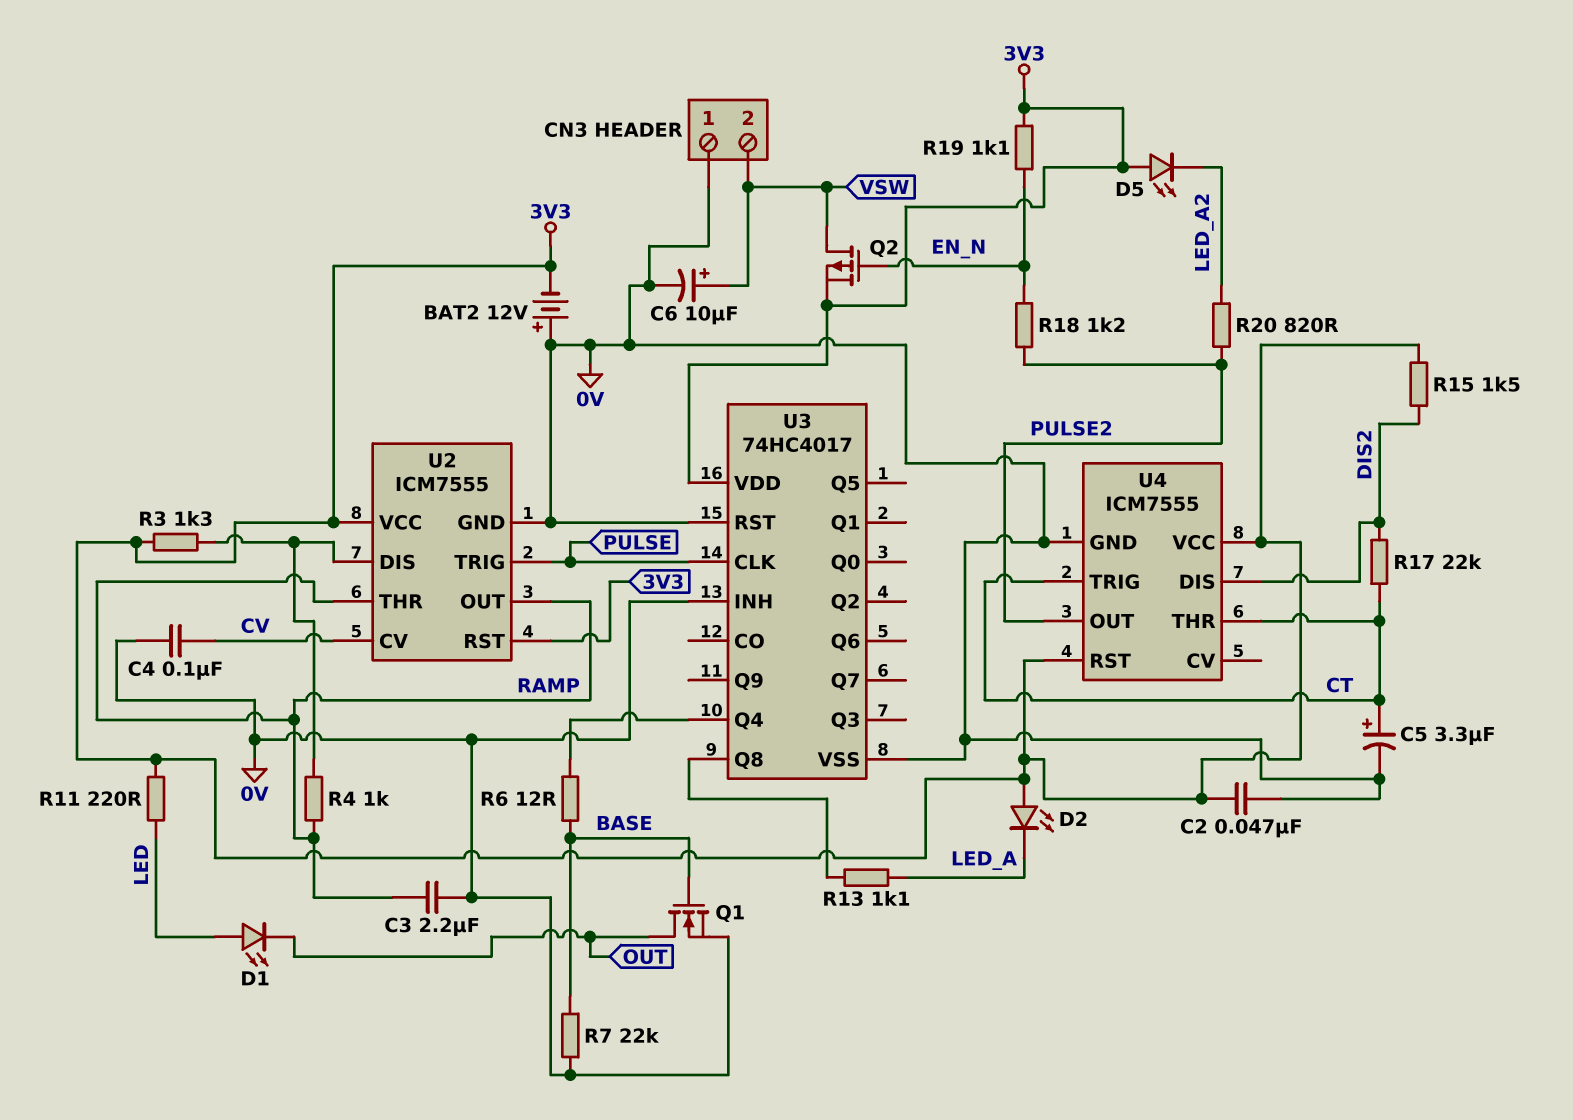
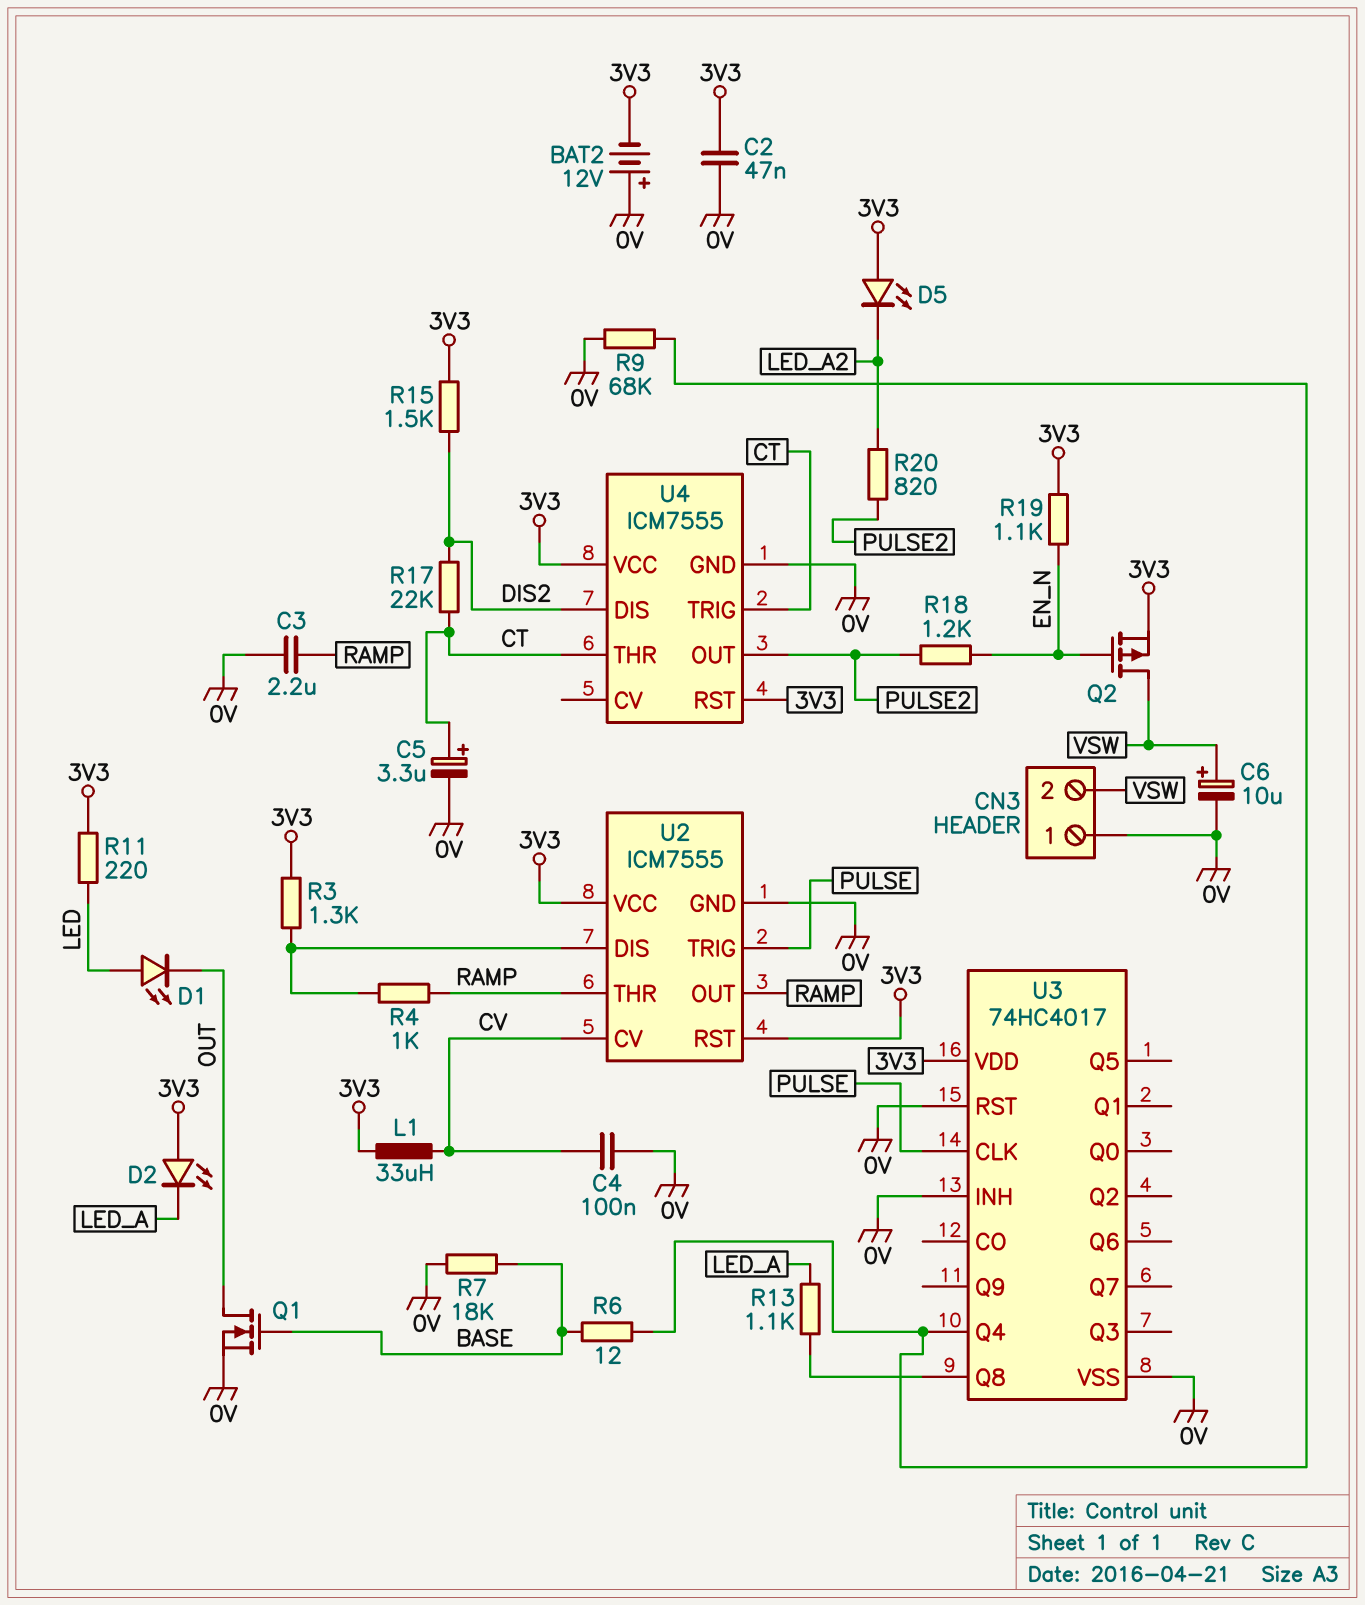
L1: none -> 33uH (3V3, CV)
R7: 22k (0V, BASE) -> 18k (0V, BASE)
R9: none -> 68k (0V, U3/Q4)

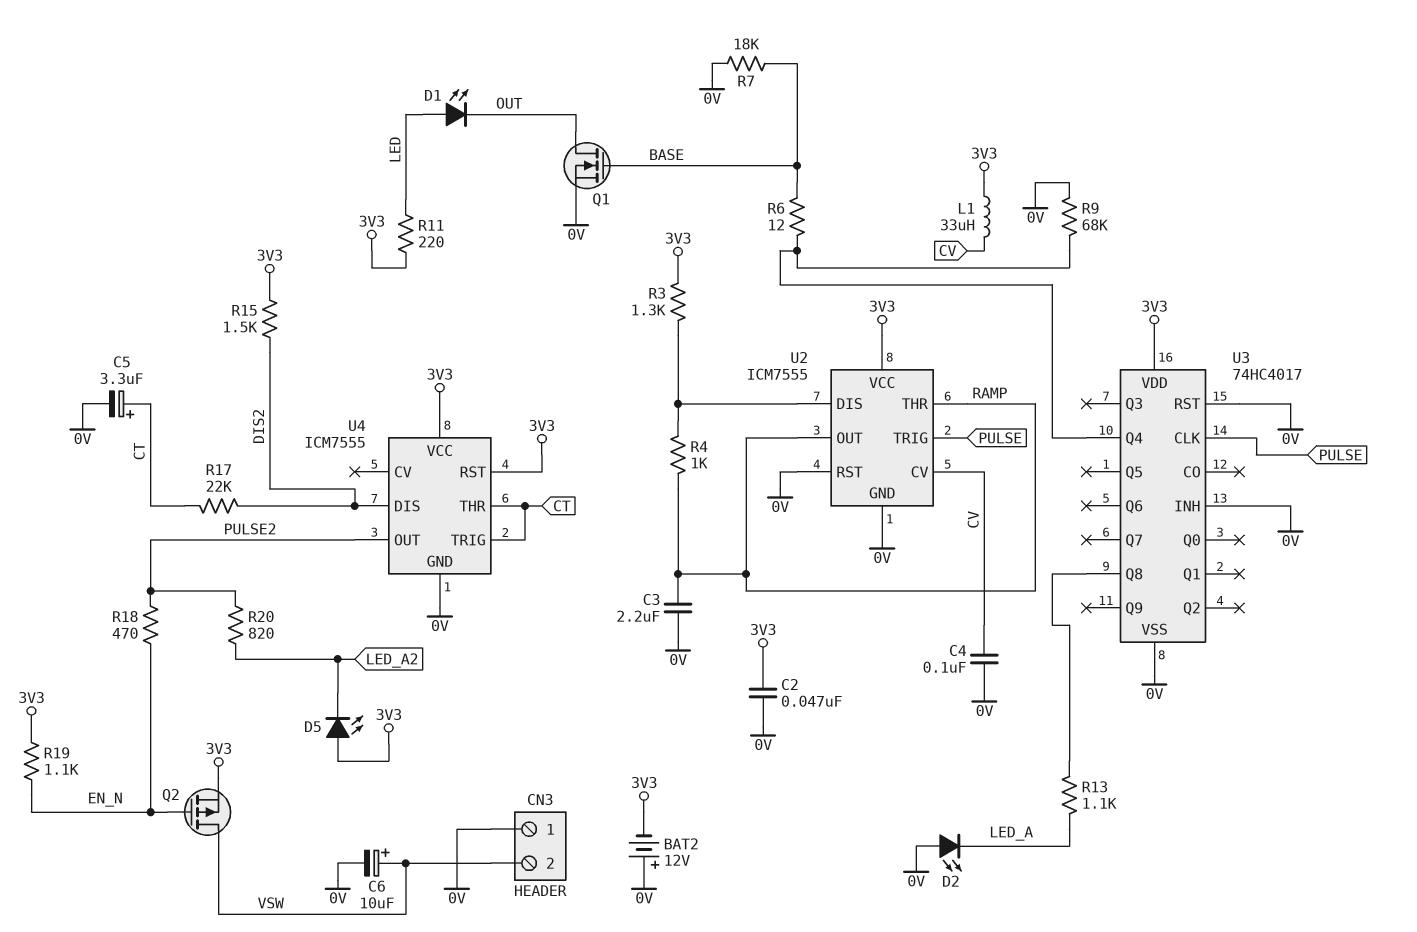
D2: LED (A 3V3, K LED_A) -> LED (A 0V, K LED_A)
R18: 1.2k (EN_N, PULSE2) -> 470 (EN_N, PULSE2)
U2 pin RST: 3V3 -> 0V

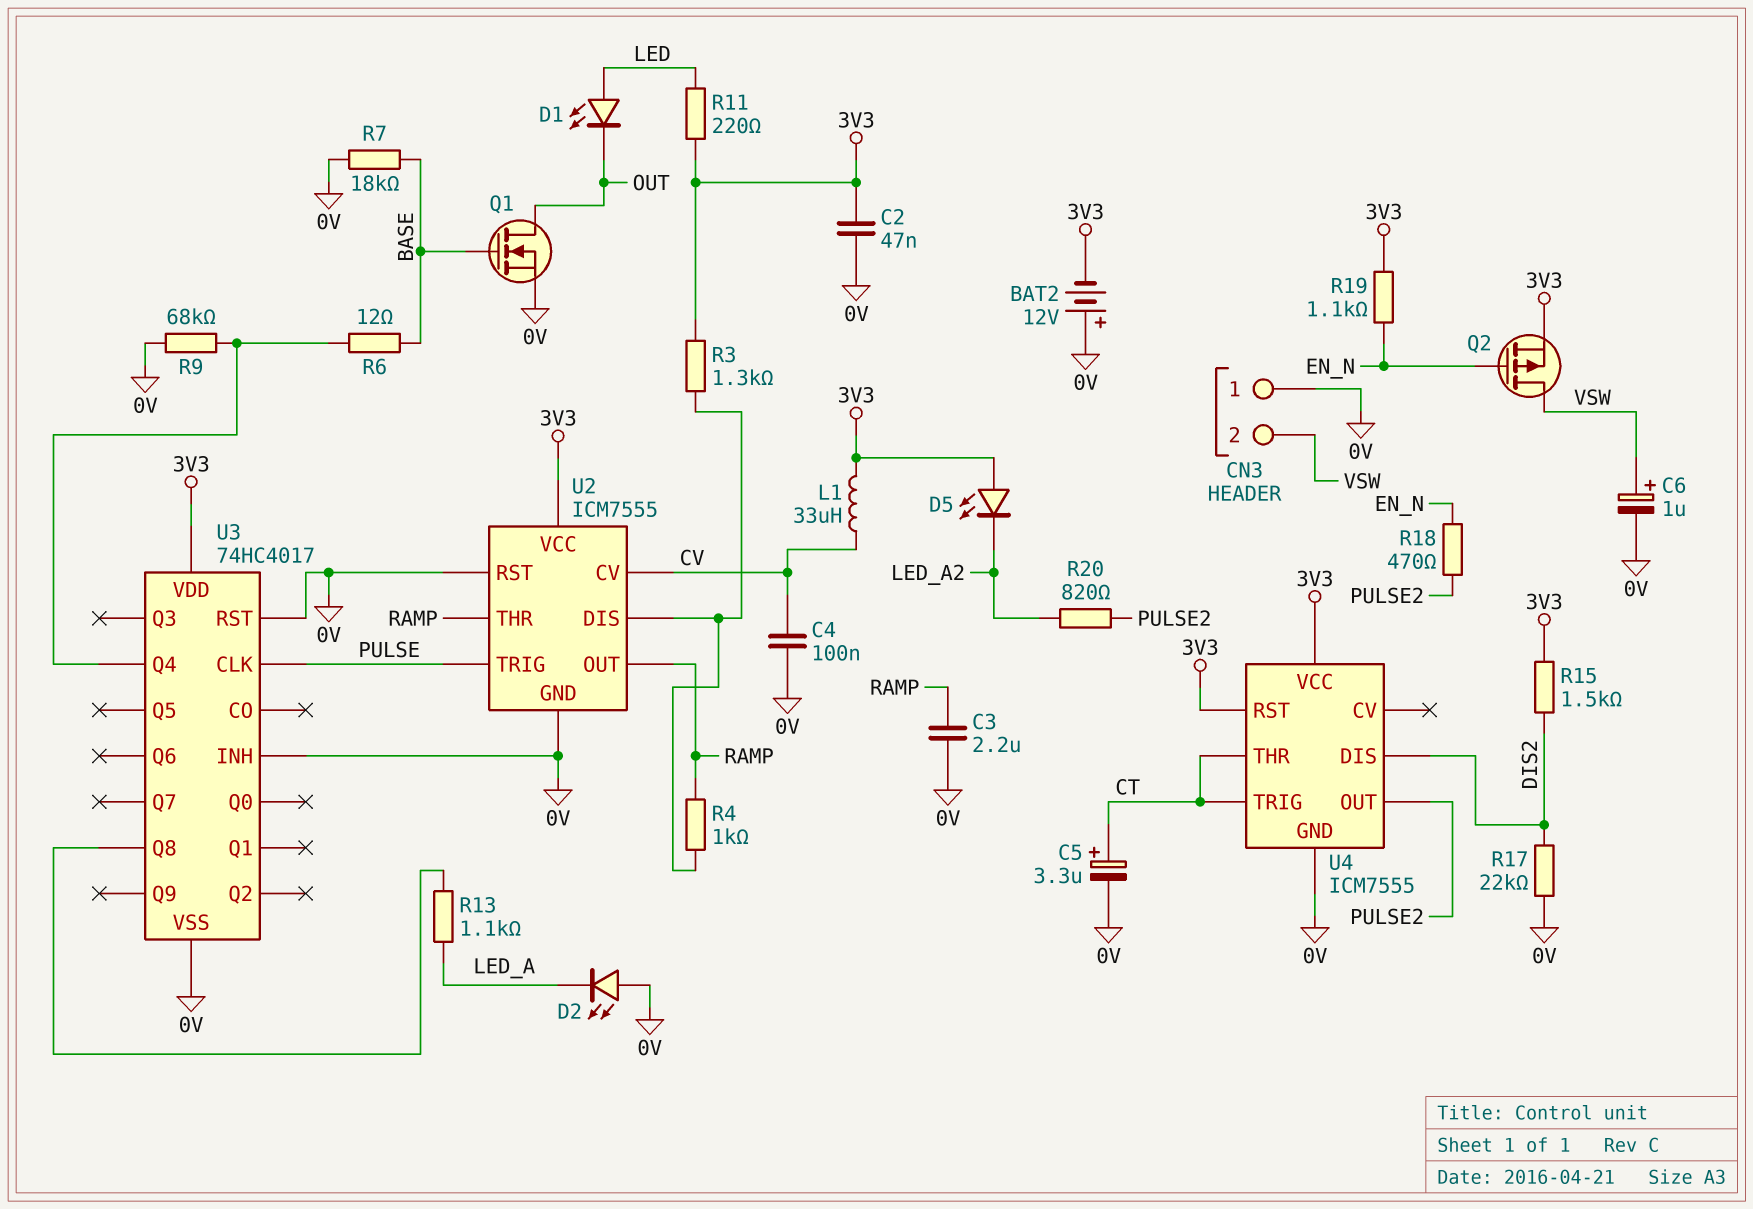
C6: 10uF (plus VSW, minus 0V) -> 1uF (plus VSW, minus 0V)
R17: 22k (CT, DIS2) -> 22k (0V, DIS2)

